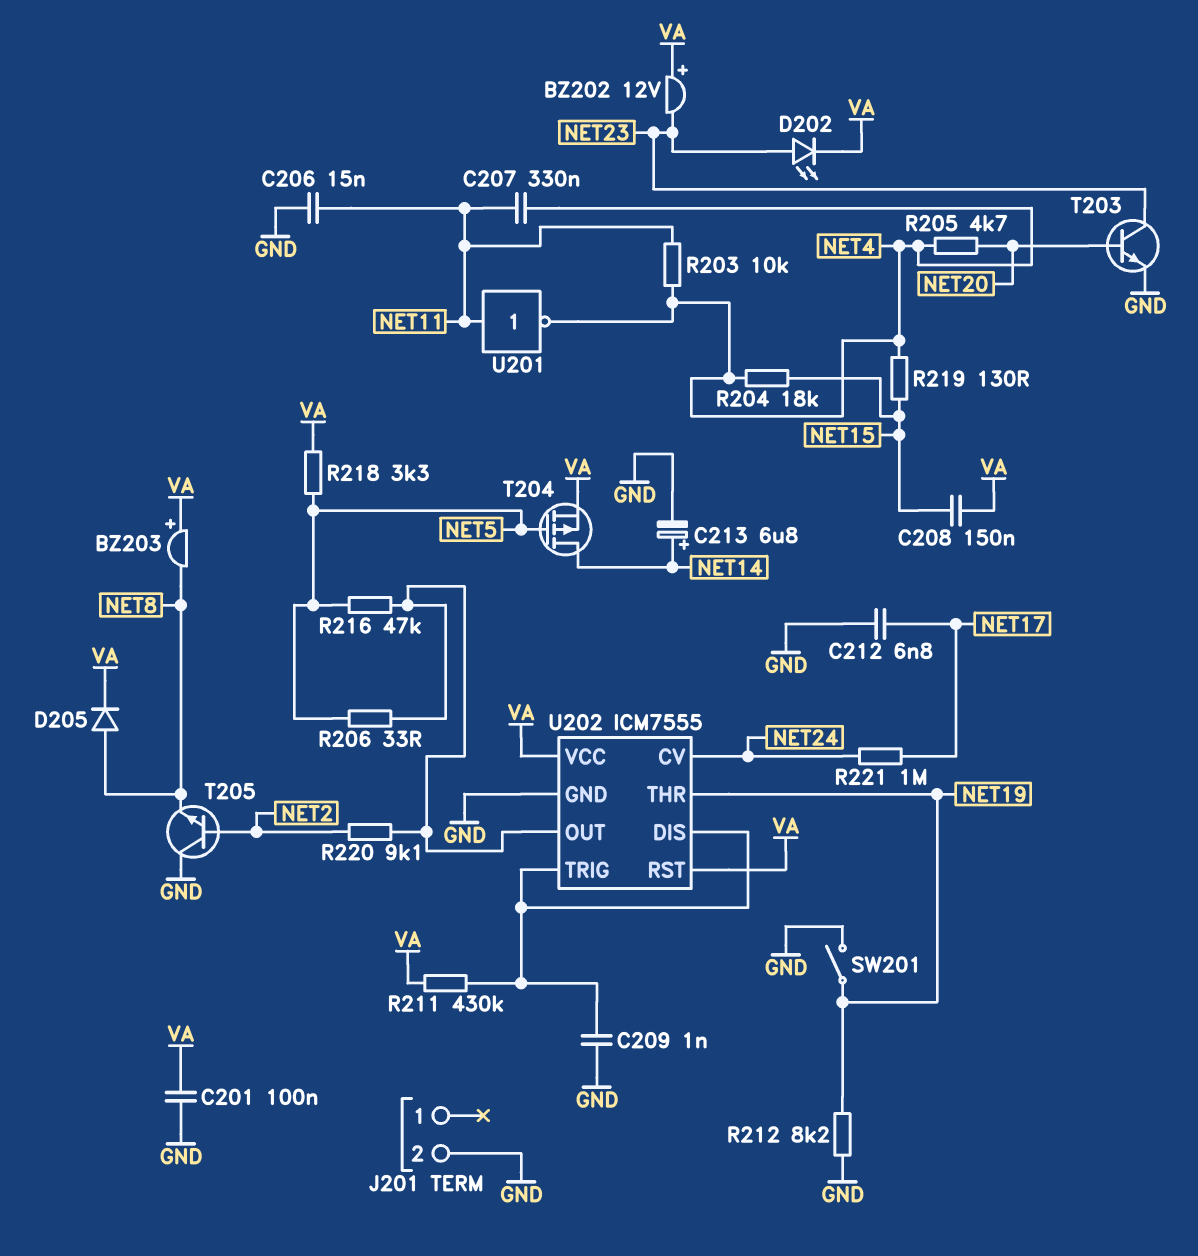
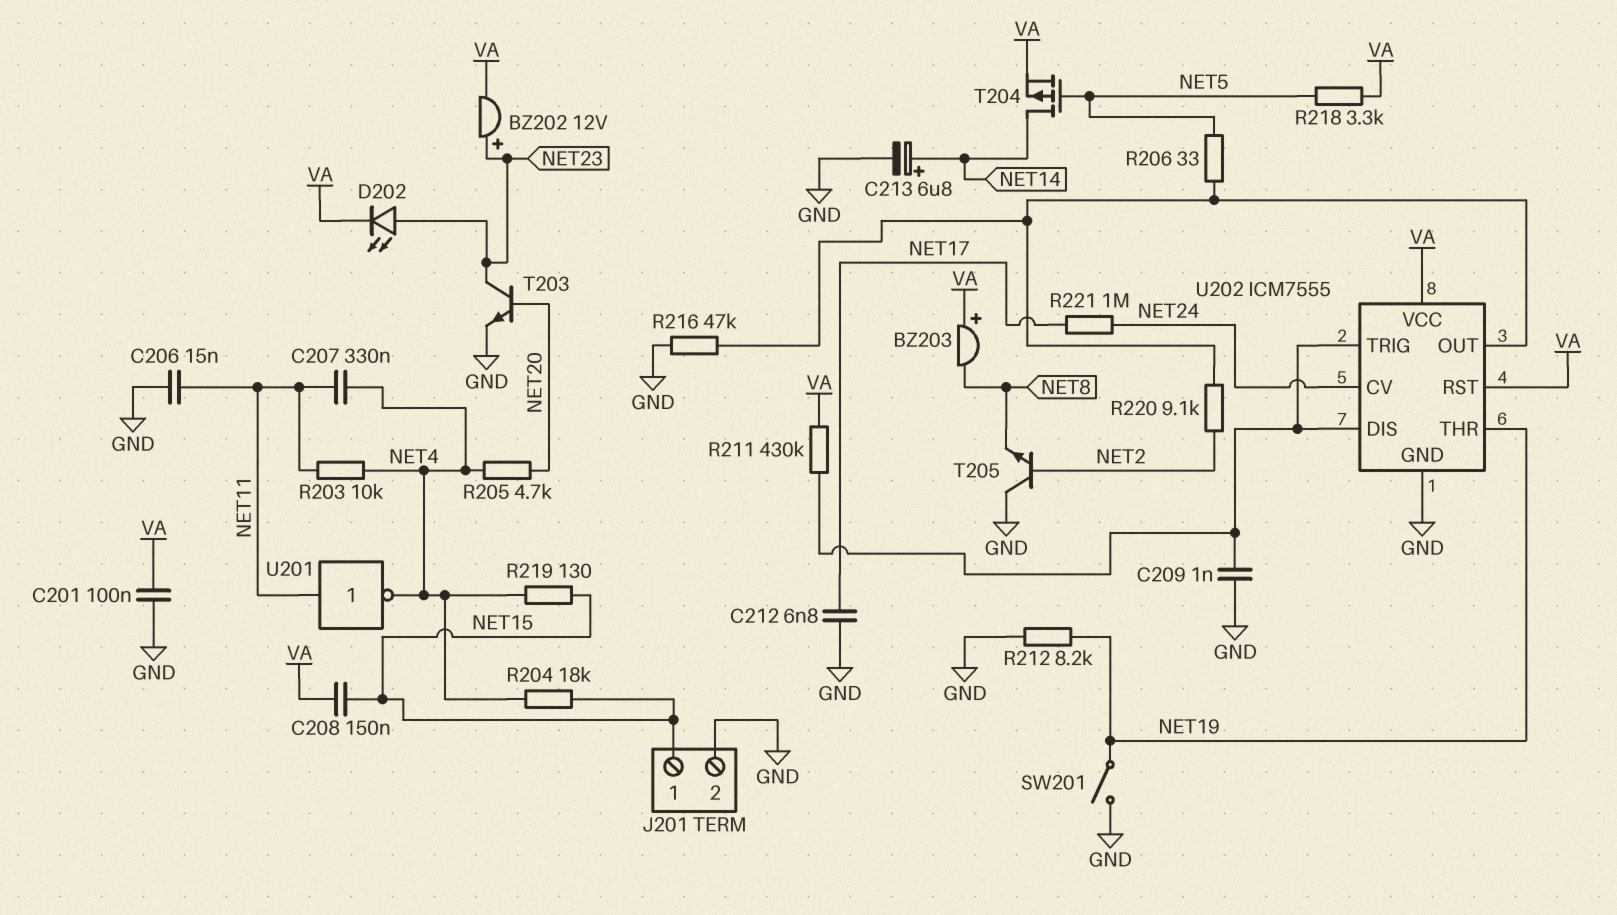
BZ202: buzzer 12V (plus VA, minus NET23) -> buzzer 12V (plus NET23, minus VA)
D205: diode (A NET8, K VA) -> none
J201 pin 1: none -> NET15
R216: 47k (NET5, U202/OUT) -> 47k (GND, U202/OUT)

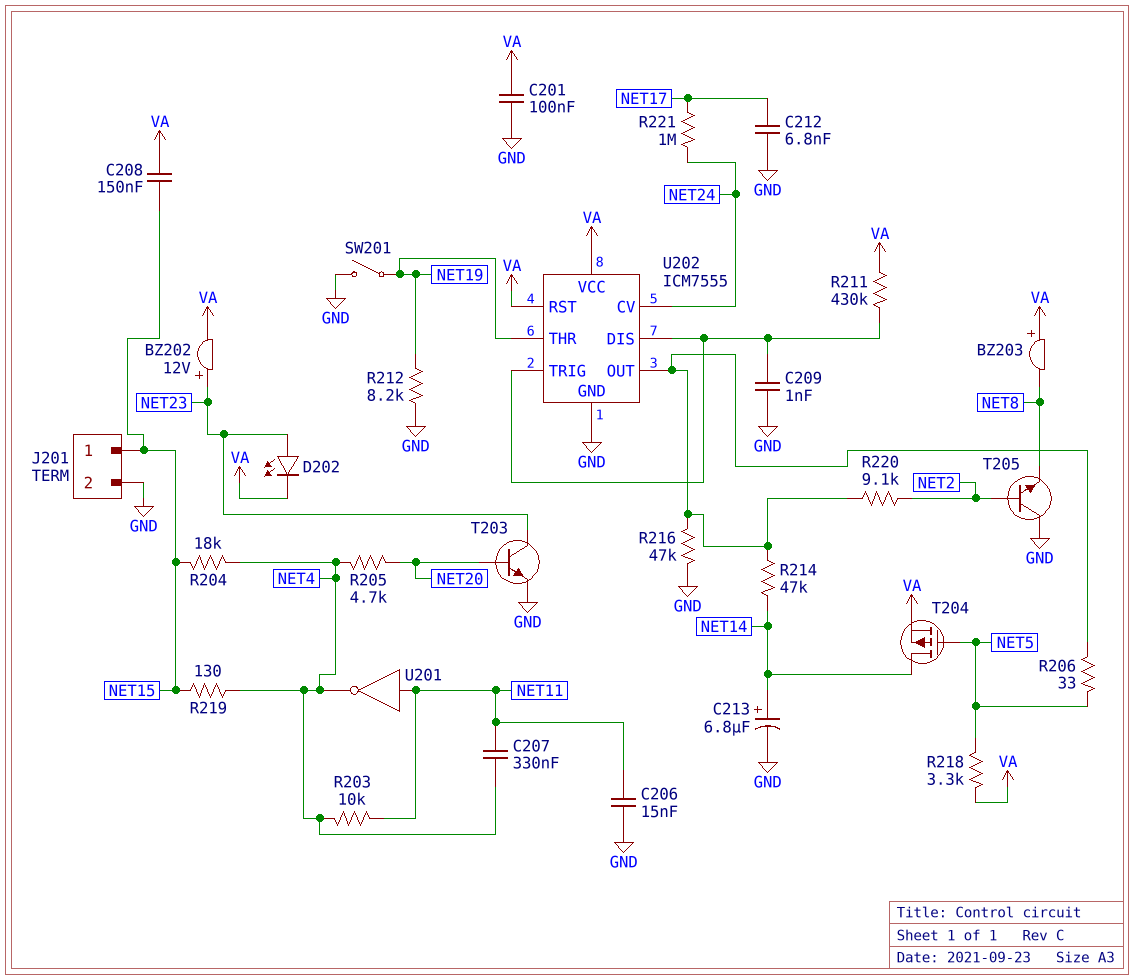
R214: none -> 47k (NET14, U202/OUT)

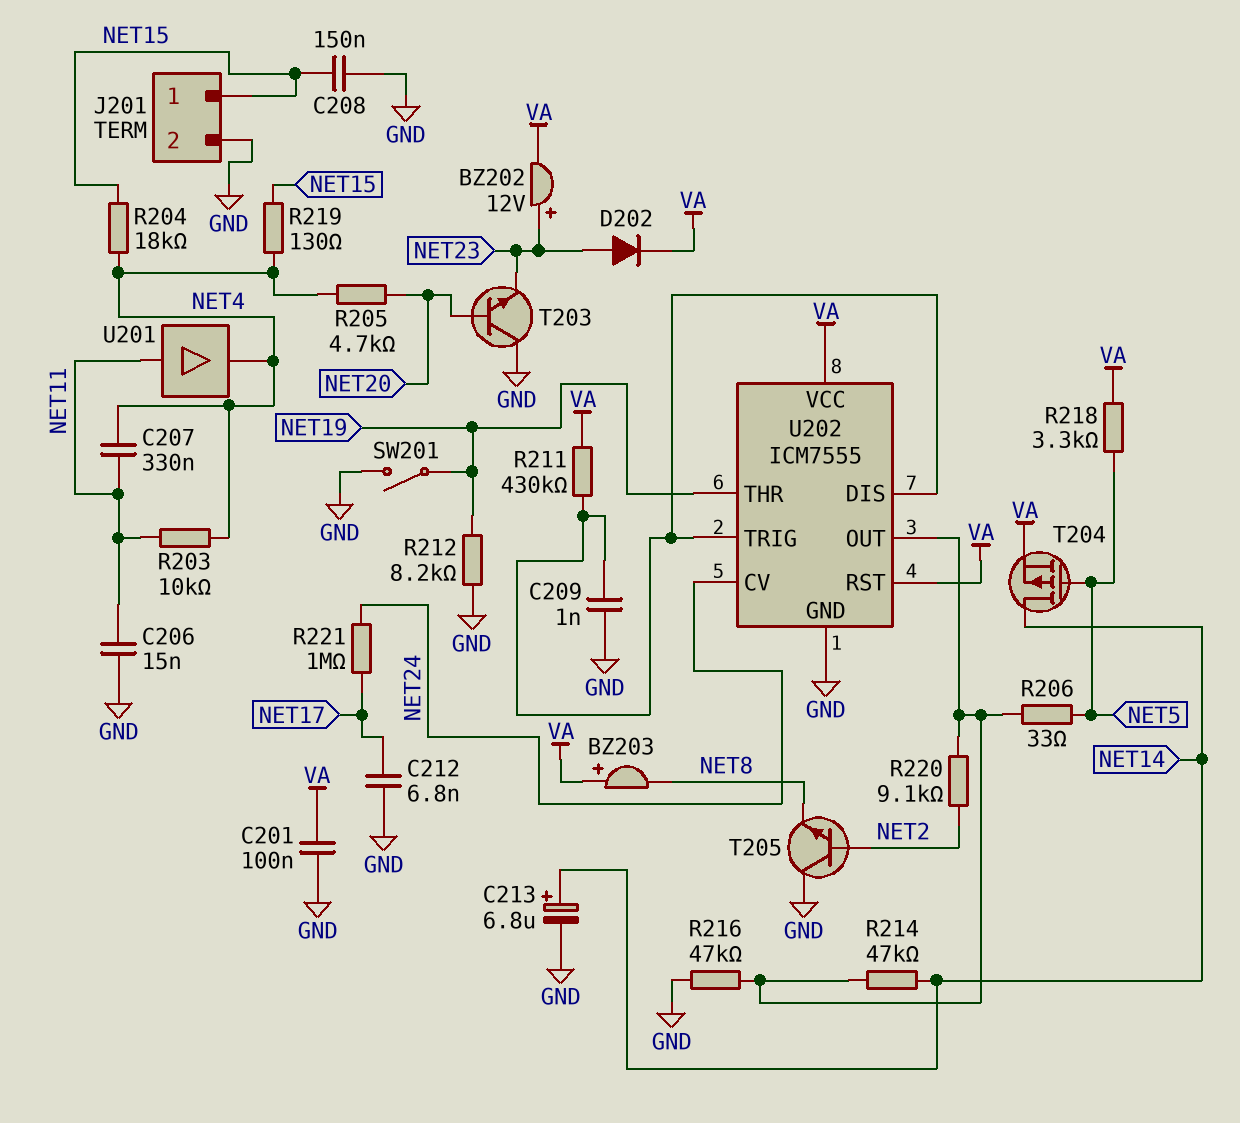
C208: 150nF (NET15, VA) -> 150nF (GND, NET15)
D202: LED (A NET23, K VA) -> diode (A NET23, K VA)
T203: NPN (B NET20, C NET23, E GND) -> NPN (B NET20, C GND, E NET23)
U201: NOT (in NET11, out NET4) -> buffer (in NET11, out NET4)

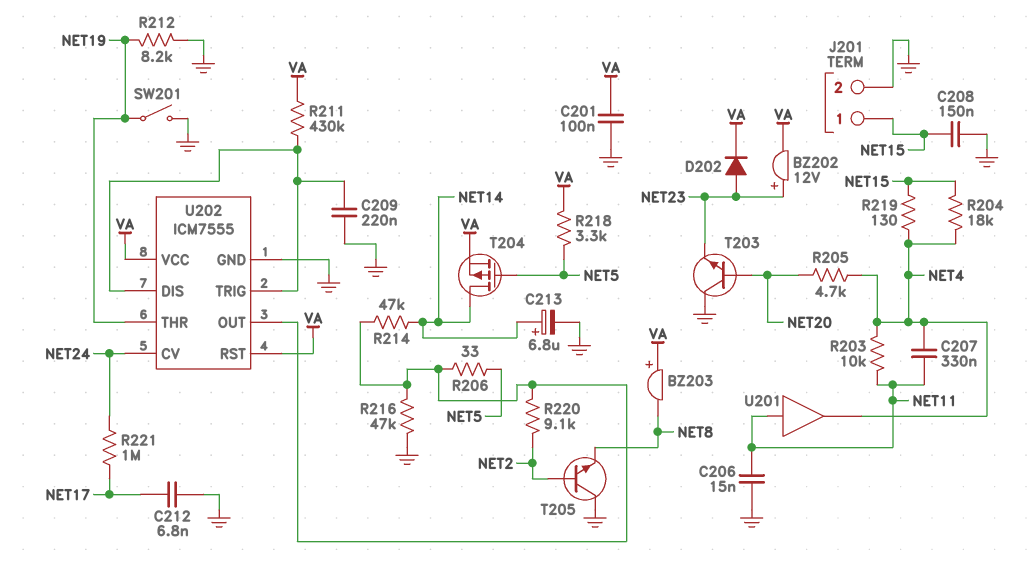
C209: 1nF (GND, U202/DIS) -> 220nF (GND, U202/DIS)

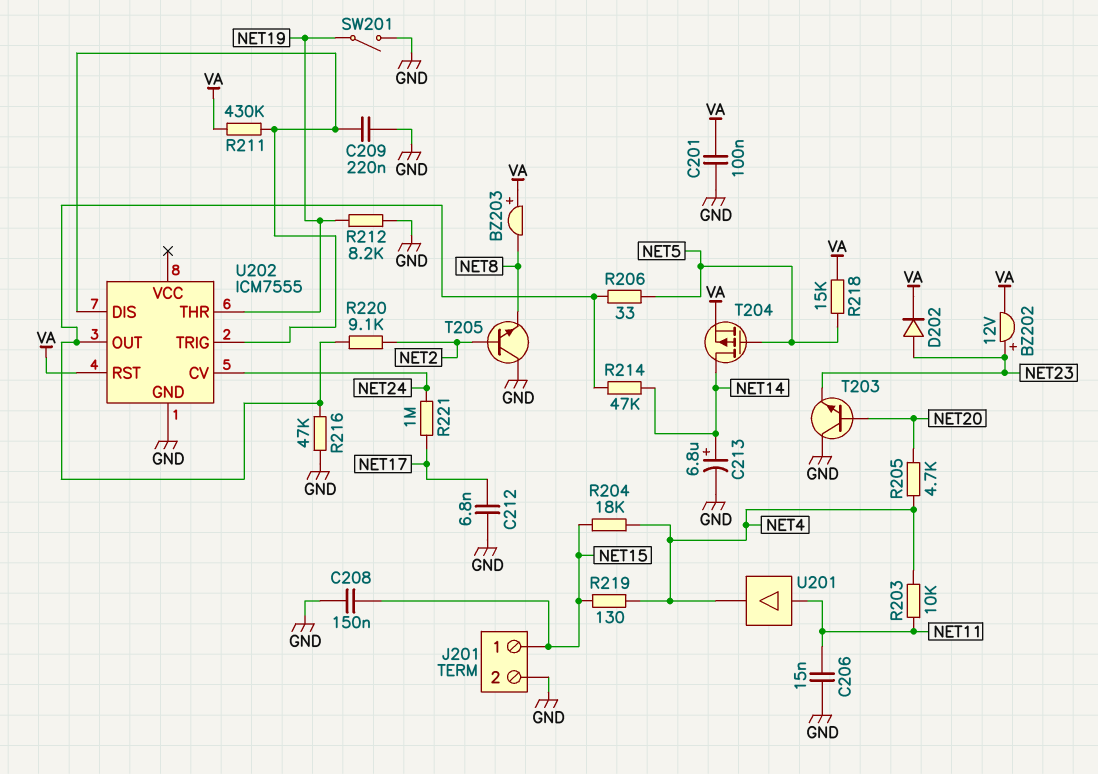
C207: 330nF (NET4, NET11) -> none
R218: 3.3k (NET5, VA) -> 15k (NET5, VA)
U202 pin VCC: VA -> none

